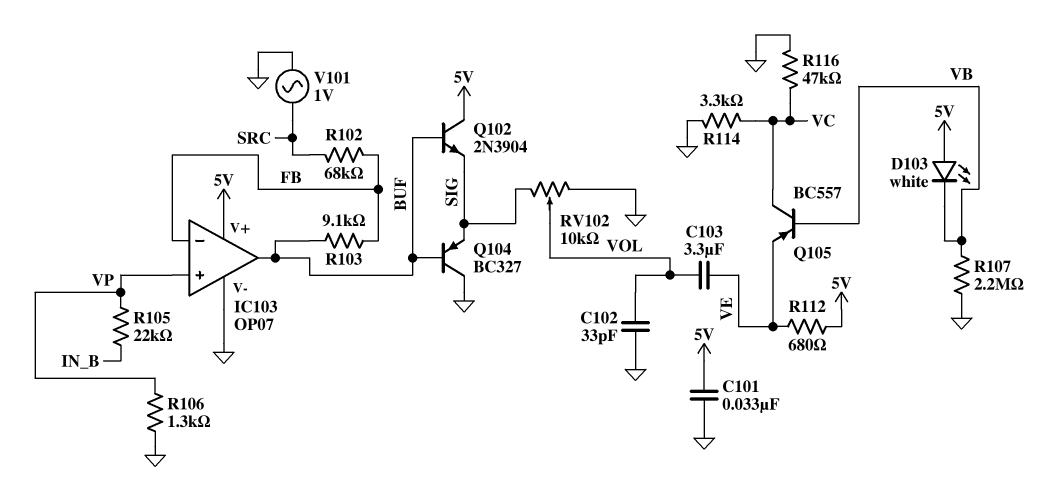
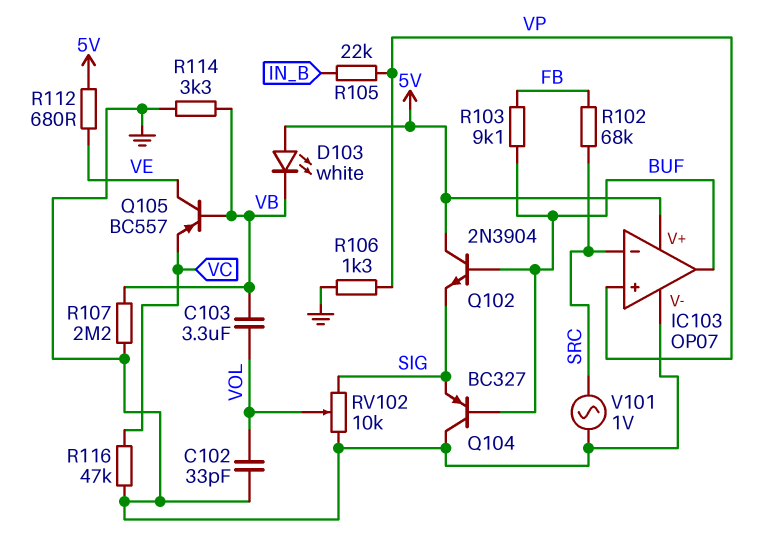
C101: 33nF (5V, GND) -> none
C103: 3.3uF (VE, VOL) -> 3.3uF (VB, VOL)
IC103 pin in-: FB -> SRC
Q105: PNP BC557 (B VB, C VC, E VE) -> PNP BC557 (B VB, C VE, E VC)
R114: 3.3k (GND, VC) -> 3.3k (GND, VB)

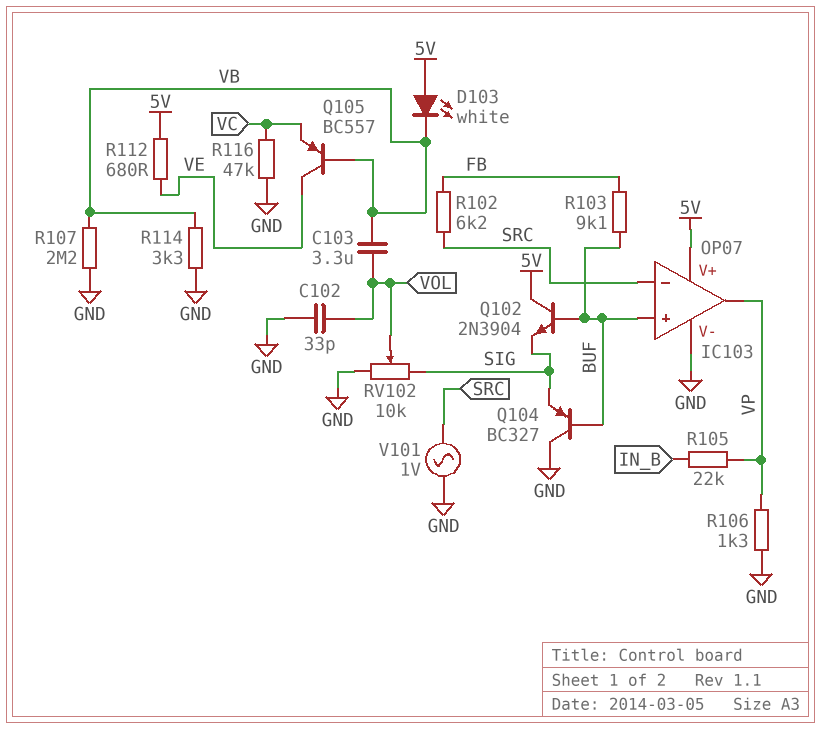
IC103 pin in+: VP -> BUF
IC103 pin out: BUF -> VP
R102: 68k (FB, SRC) -> 6.2k (FB, SRC)

